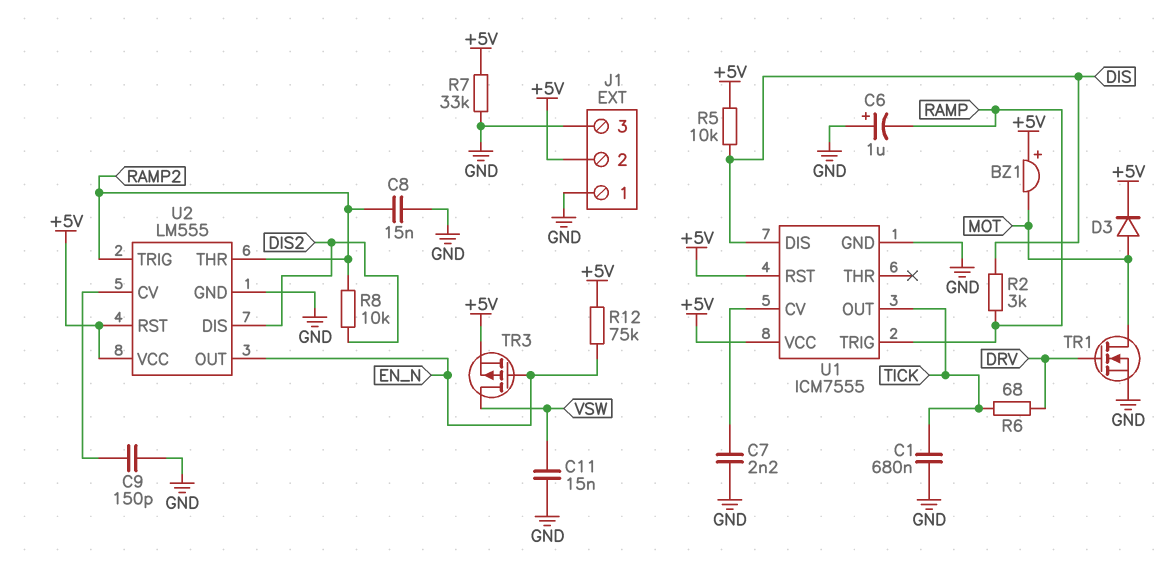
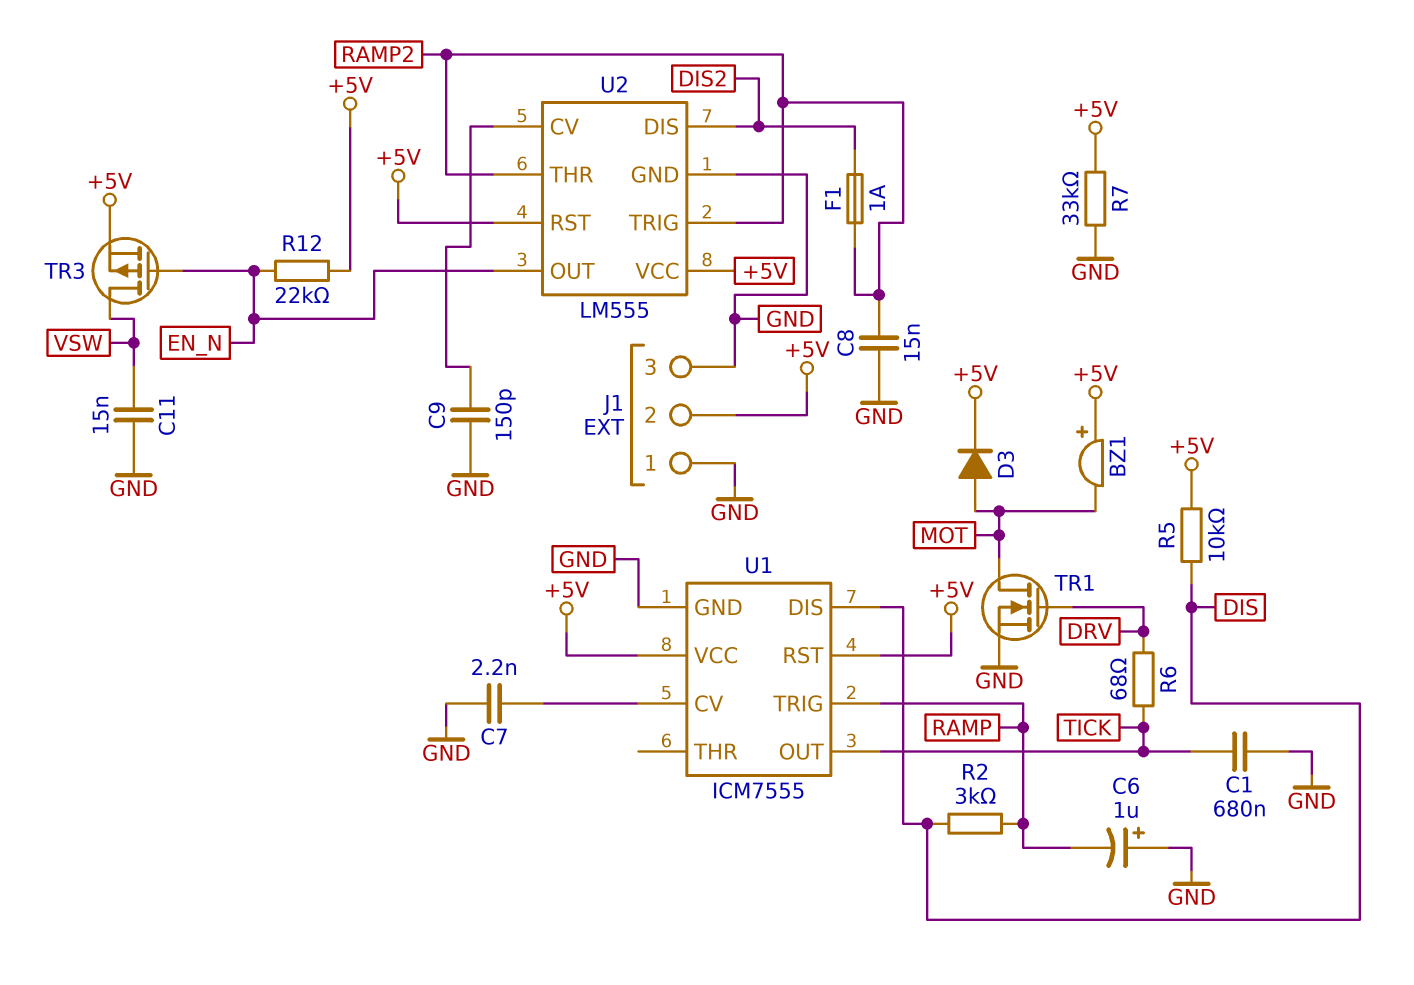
F1: none -> 1A (DIS2, RAMP2)
R8: 10k (DIS2, RAMP2) -> none
R12: 75k (+5V, EN_N) -> 22k (+5V, EN_N)

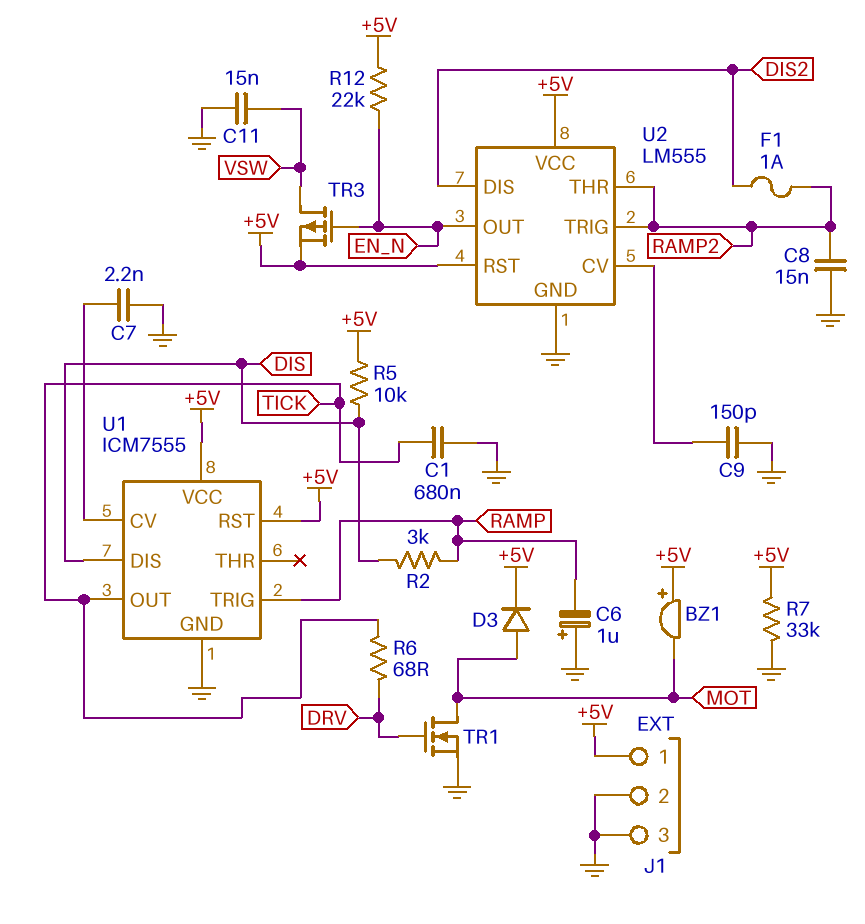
J1 pin 1: GND -> +5V
J1 pin 2: +5V -> GND

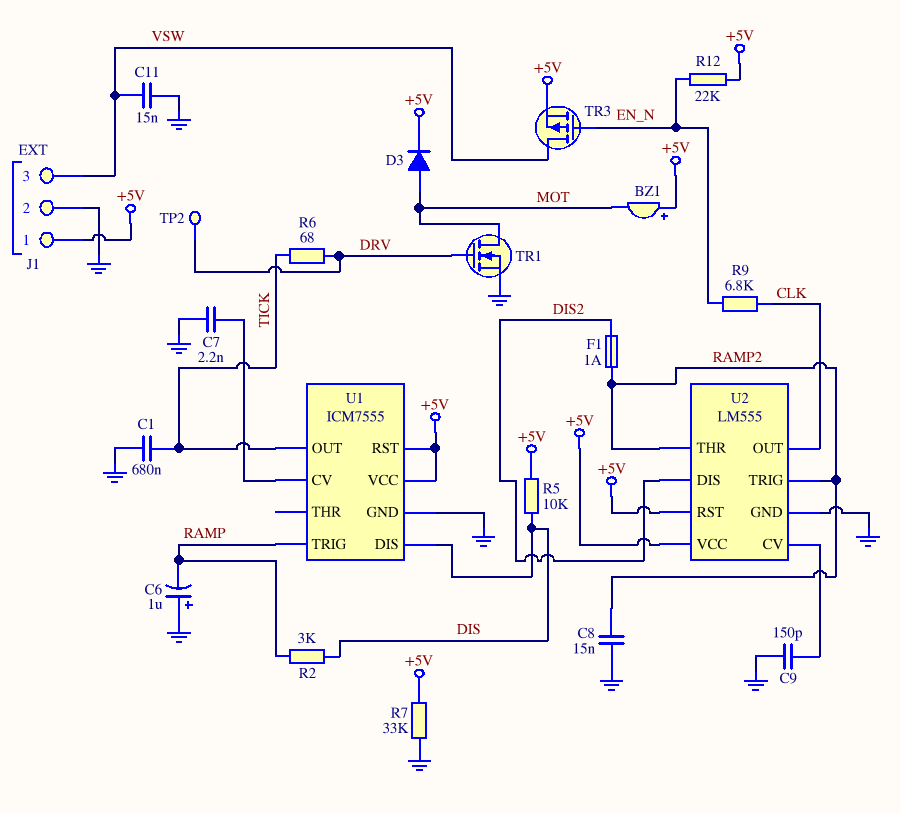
J1 pin 3: GND -> VSW
R9: none -> 6.8k (CLK, EN_N)
TP2: none -> test point (DRV)
U2 pin OUT: EN_N -> CLK

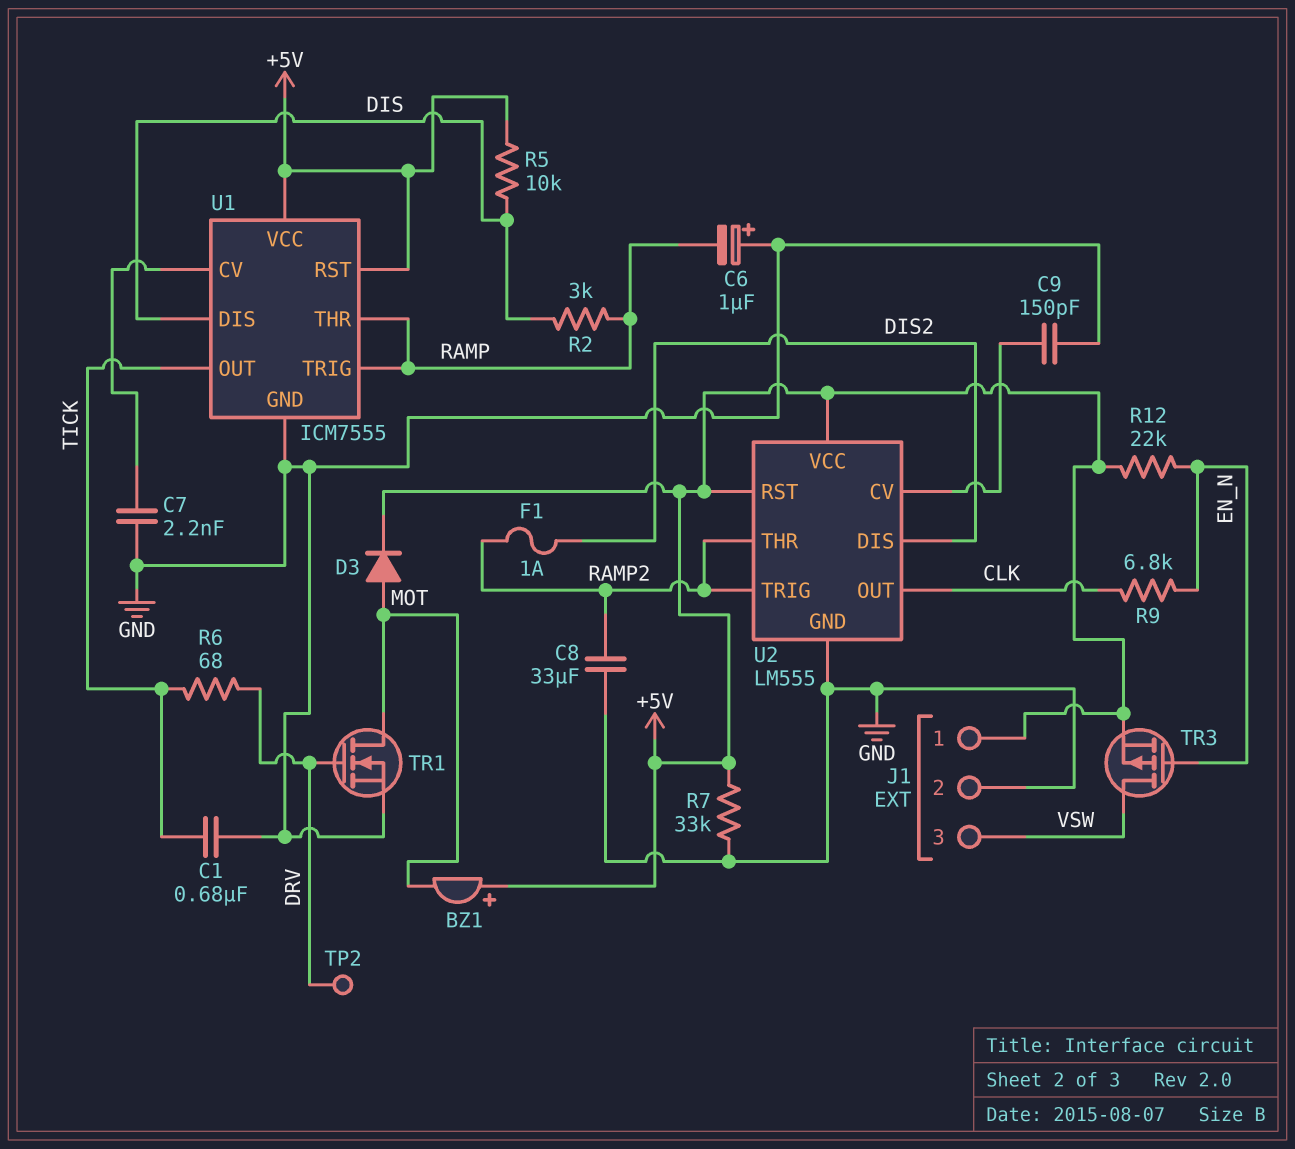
C8: 15nF (GND, RAMP2) -> 33uF (GND, RAMP2)
C11: 15nF (GND, VSW) -> none
U1 pin THR: none -> RAMP

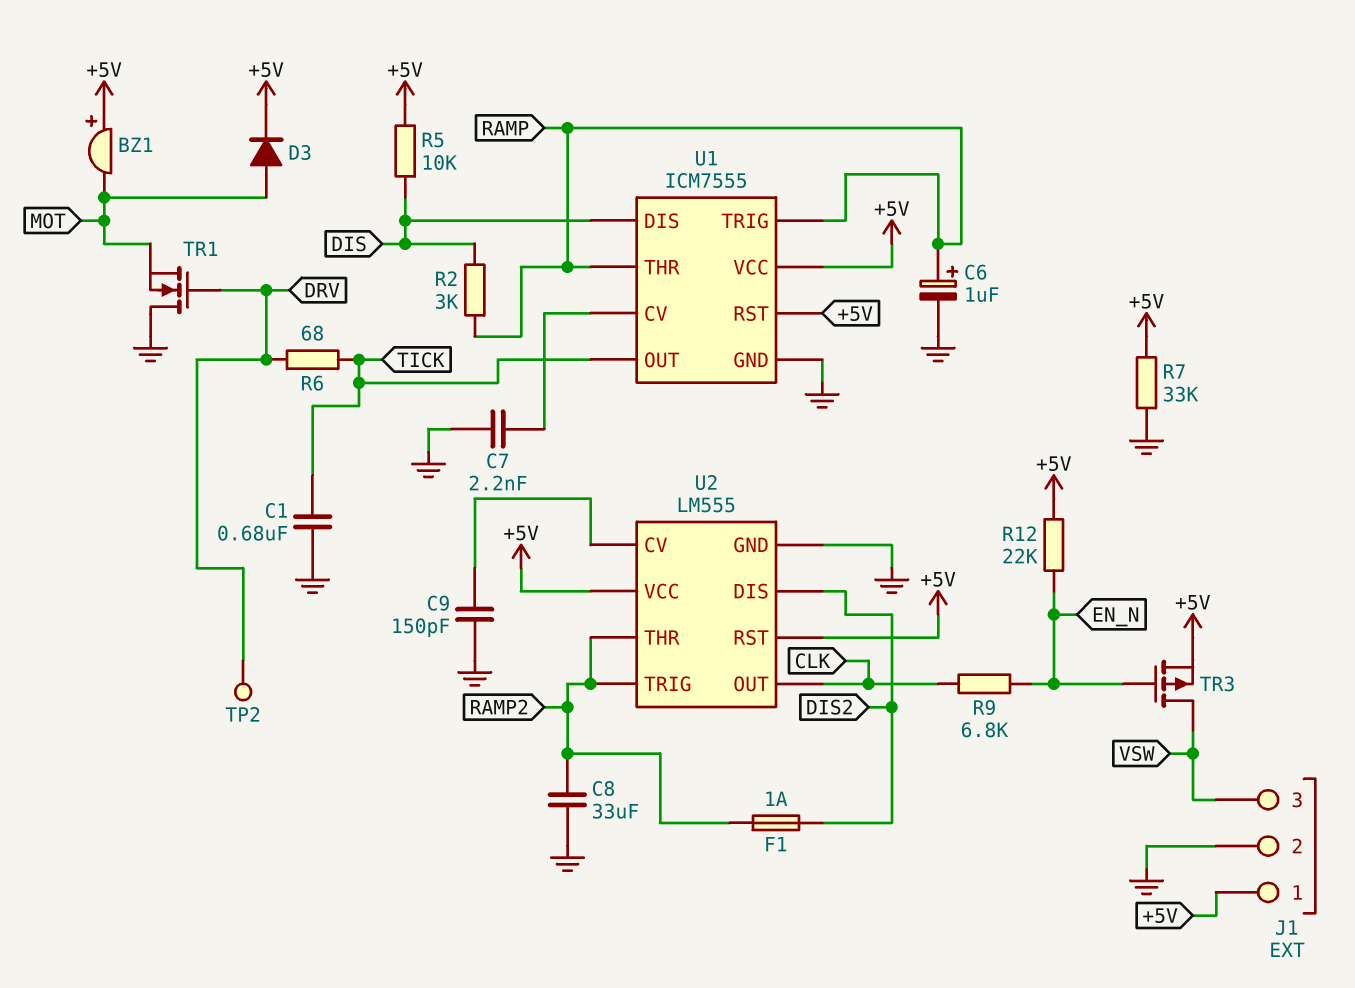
C6: 1uF (plus GND, minus RAMP) -> 1uF (plus RAMP, minus GND)
TR1: NMOS (G DRV, D MOT, S GND) -> NMOS (G DRV, D GND, S MOT)

